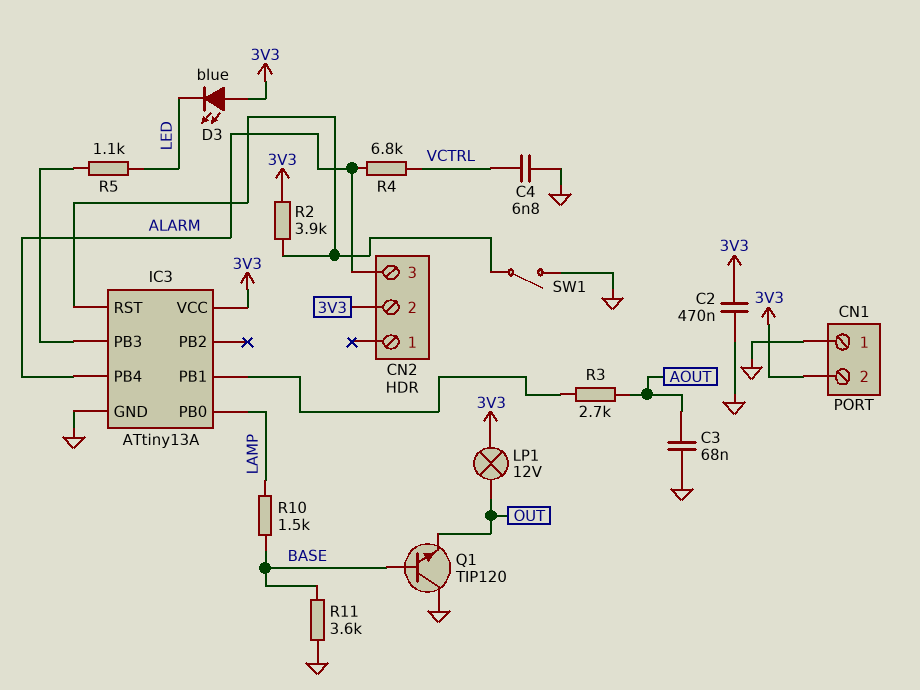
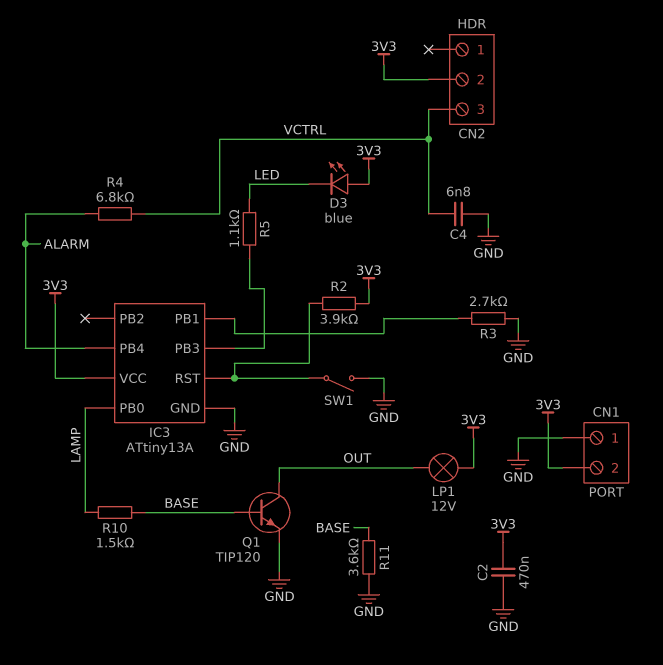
C3: 68nF (AOUT, GND) -> none
CN2 pin 3: ALARM -> VCTRL
Q1: NPN TIP120 (B BASE, C GND, E OUT) -> NPN TIP120 (B BASE, C OUT, E GND)
R3: 2.7k (AOUT, IC3/PB1) -> 2.7k (GND, IC3/PB1)

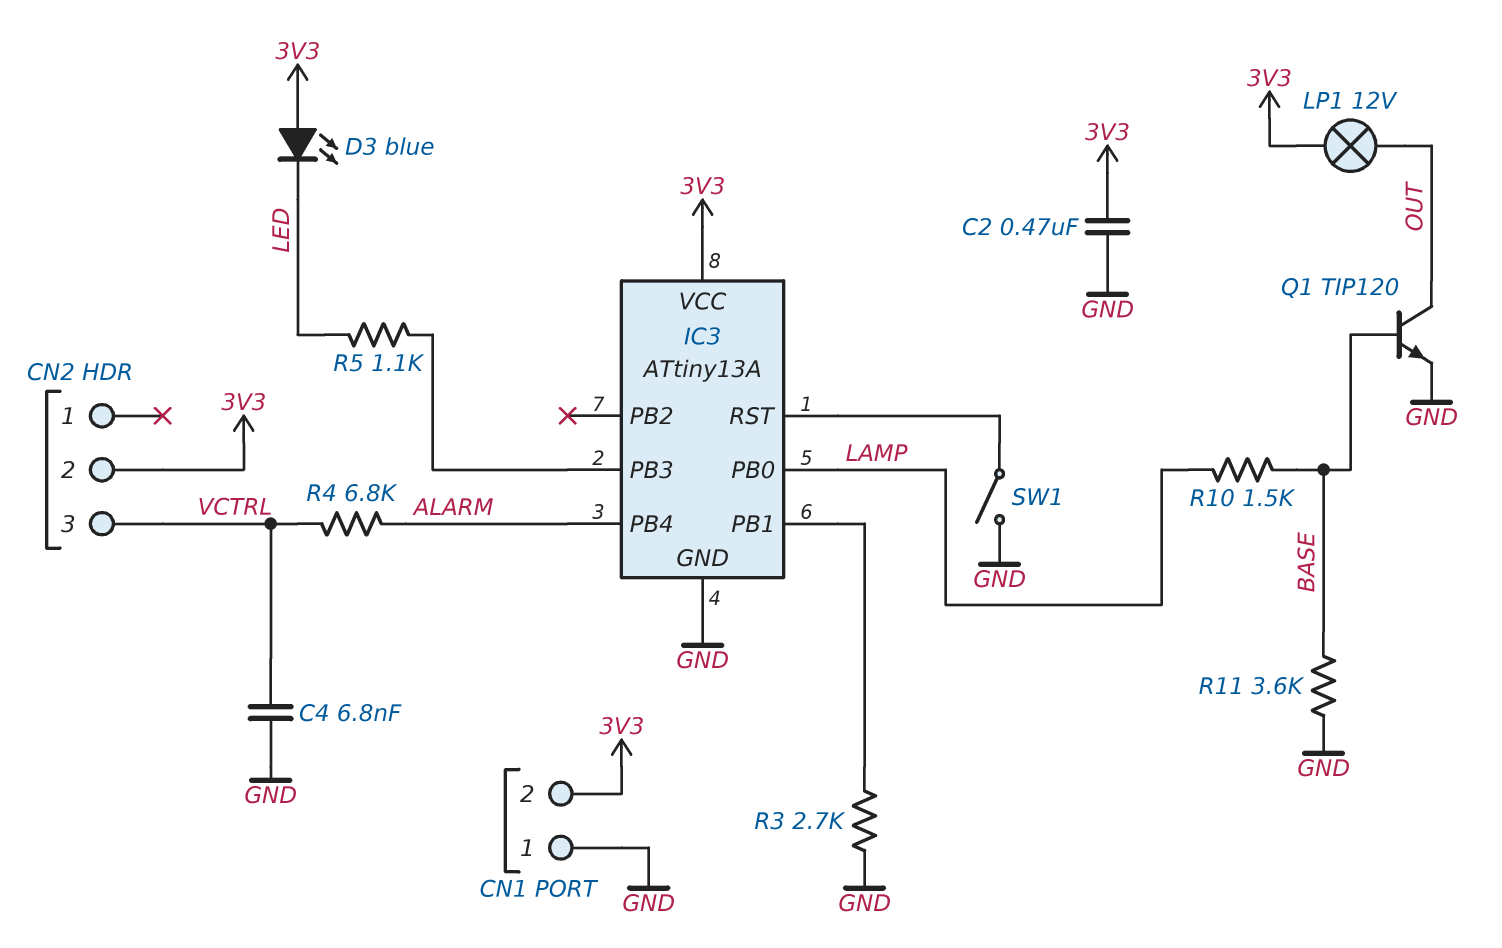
R2: 3.9k (3V3, IC3/RST) -> none

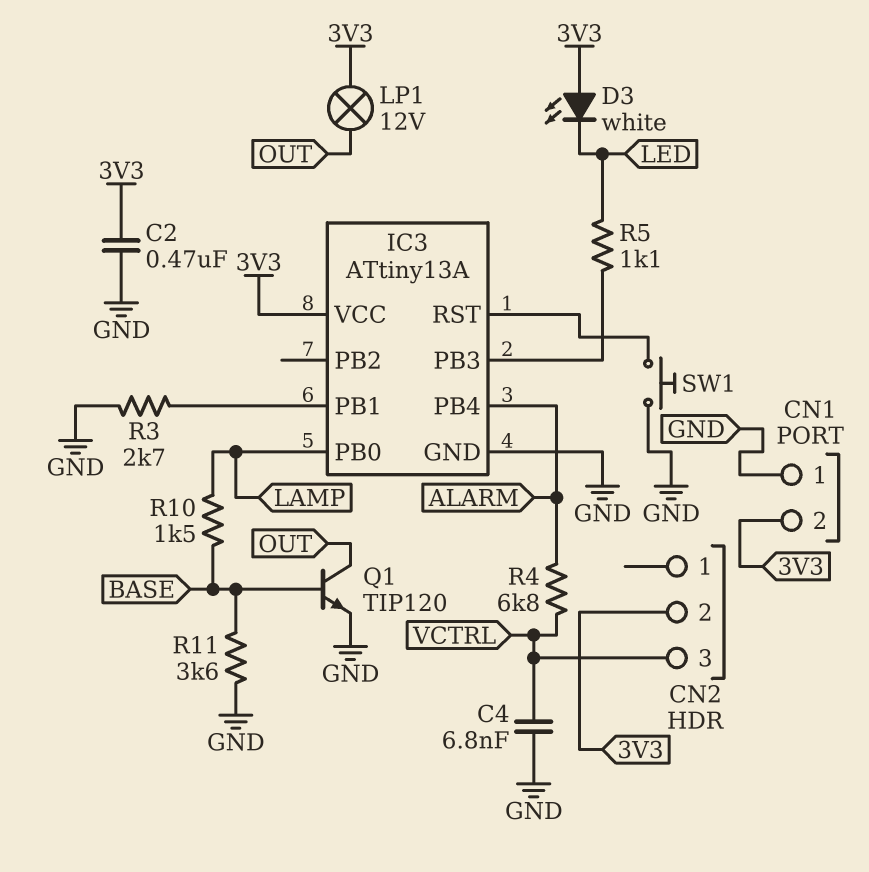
D3: LED blue (A 3V3, K LED) -> LED white (A 3V3, K LED)
SW1: switch (GND, IC3/RST) -> button (GND, IC3/RST)

